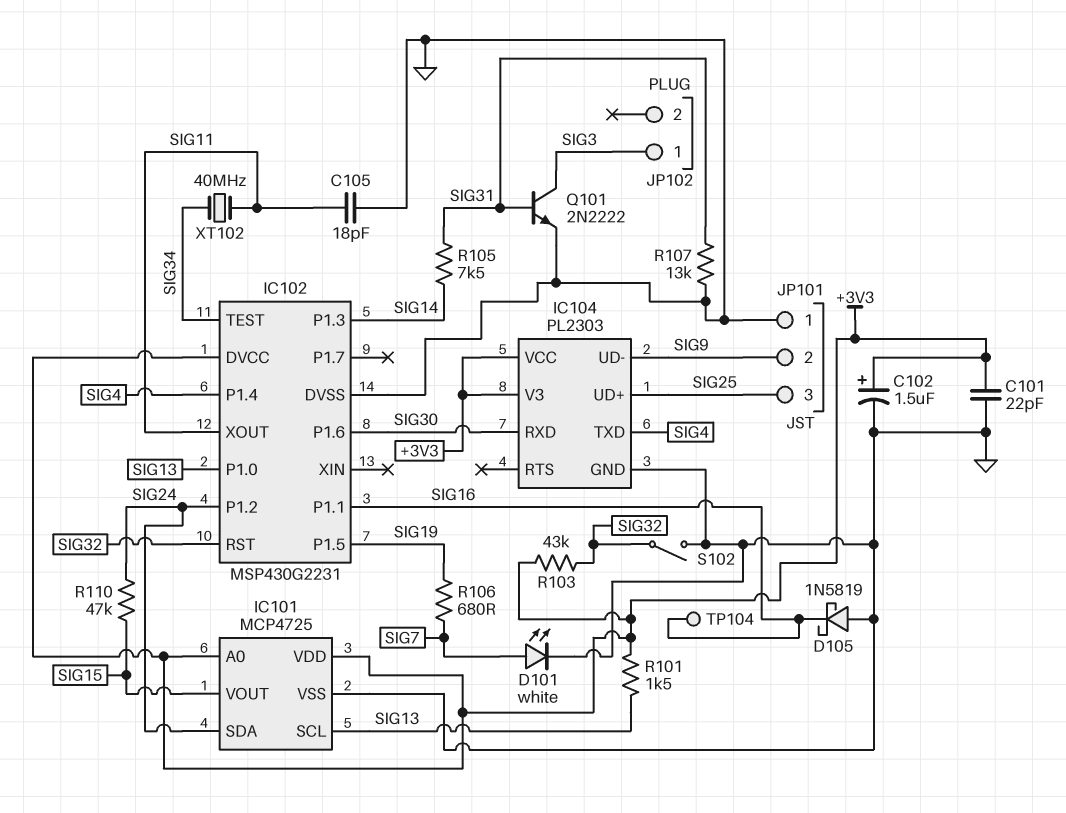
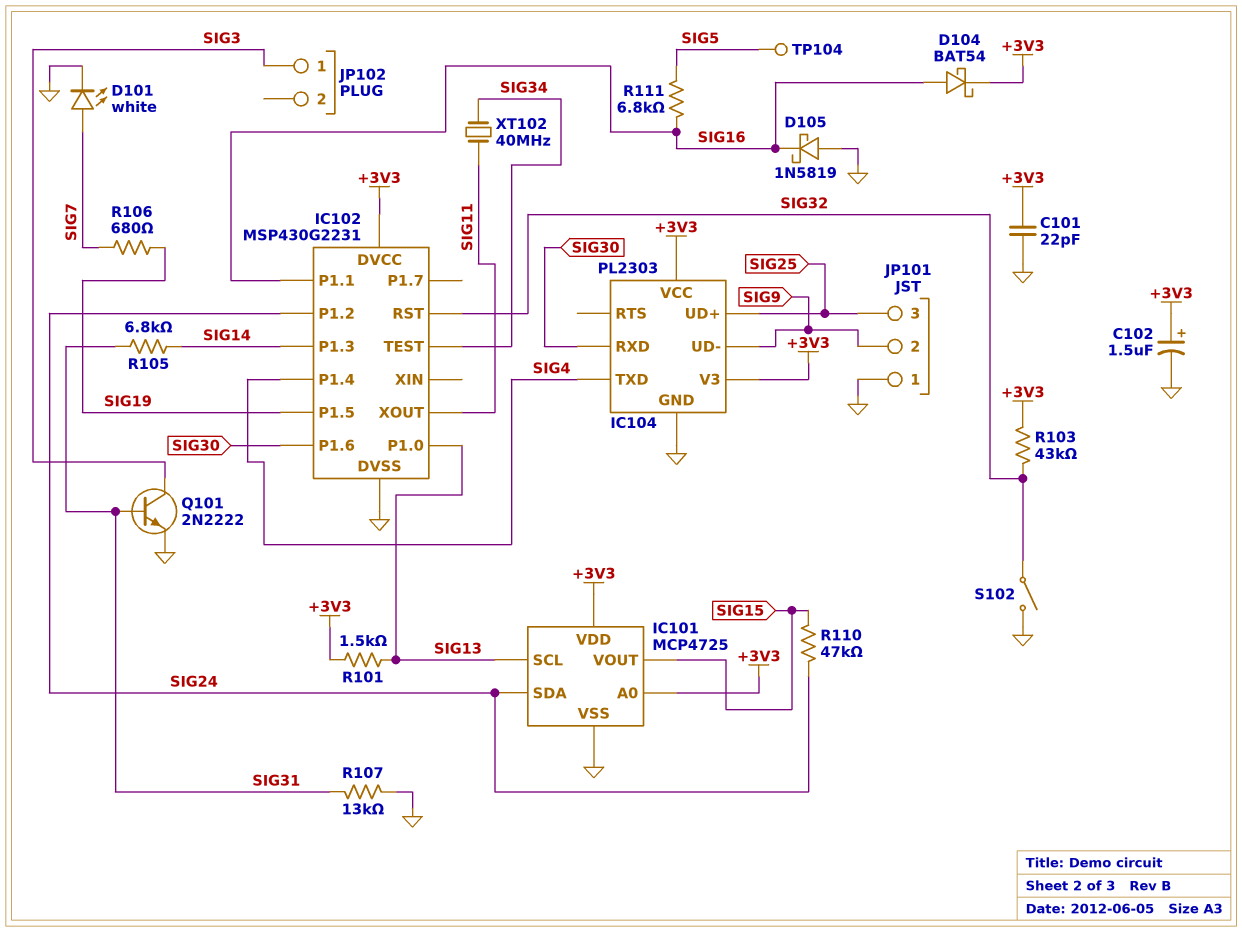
C105: 18pF (GND, SIG11) -> none
D104: none -> schottky BAT54 (A SIG16, K +3V3)
R105: 7.5k (SIG14, SIG31) -> 6.8k (SIG14, SIG31)
R111: none -> 6.8k (SIG5, SIG16)
TP104: test point (SIG16) -> test point (SIG5)

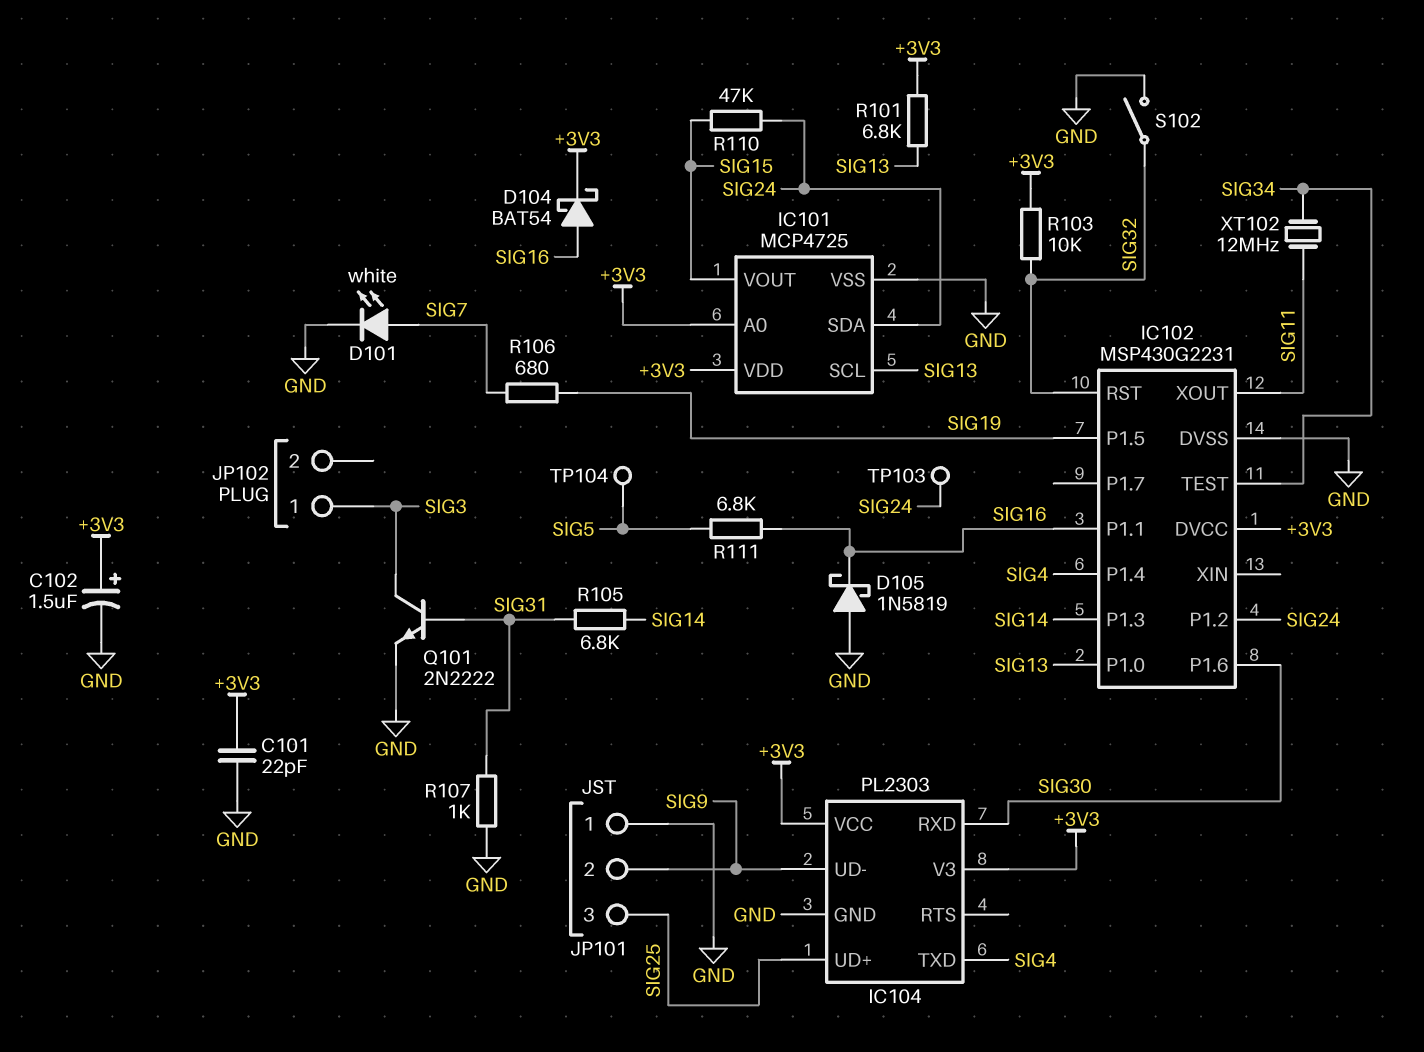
R101: 1.5k (+3V3, SIG13) -> 6.8k (+3V3, SIG13)
R103: 43k (+3V3, SIG32) -> 10k (+3V3, SIG32)
R107: 13k (GND, SIG31) -> 1k (GND, SIG31)
TP103: none -> test point (SIG24)
XT102: 40MHz (SIG11, SIG34) -> 12MHz (SIG11, SIG34)

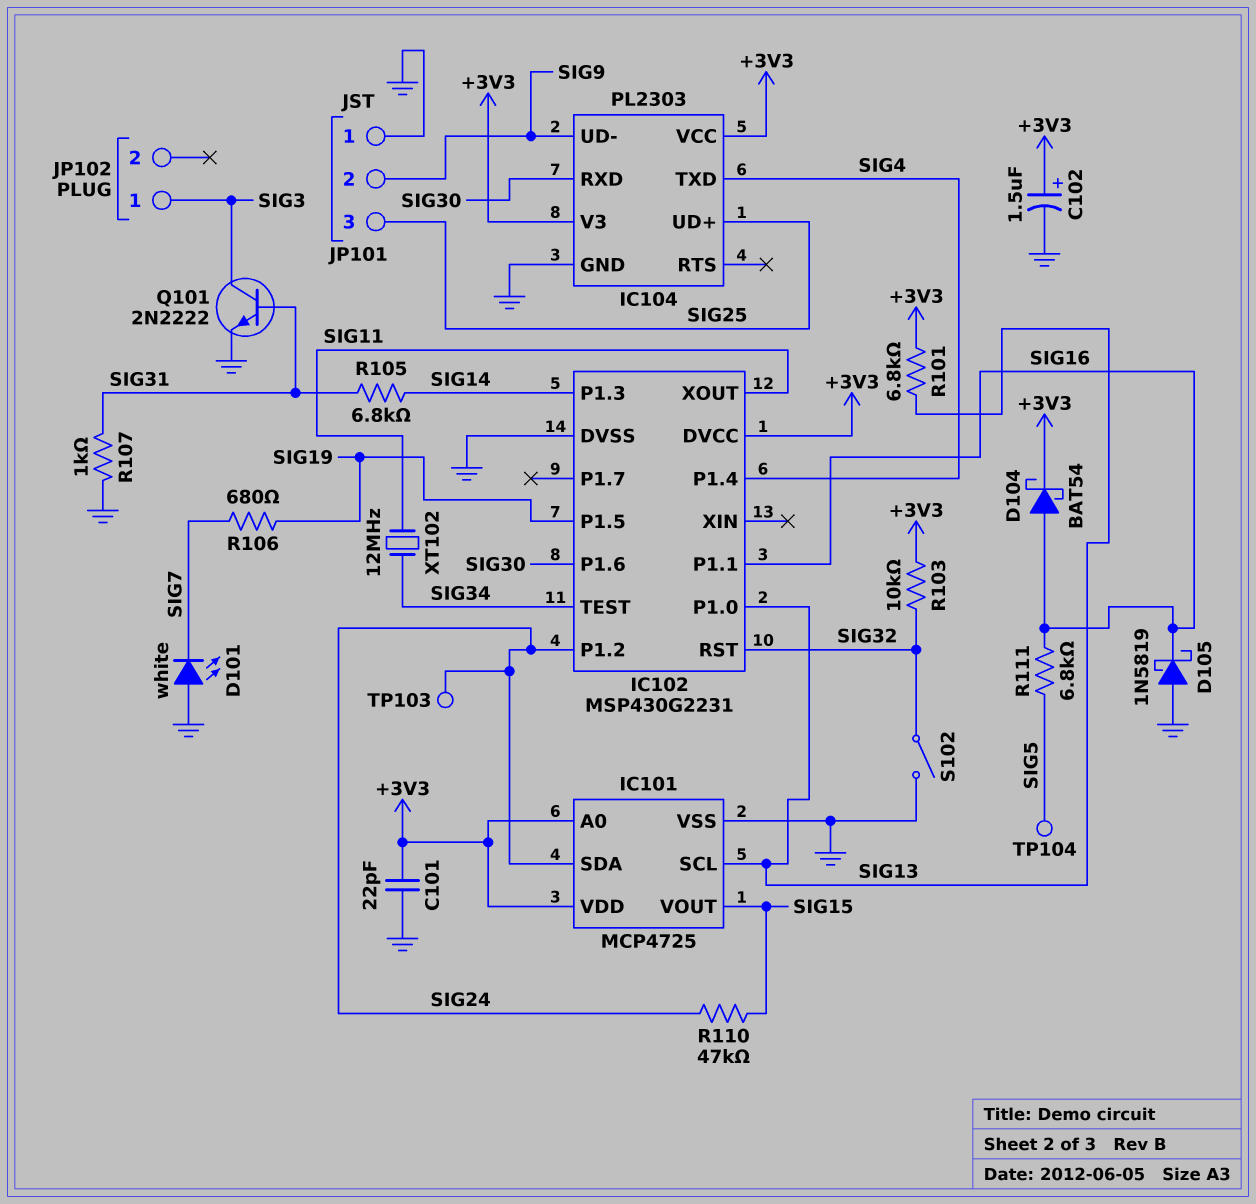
D101: LED white (A SIG7, K GND) -> LED white (A GND, K SIG7)

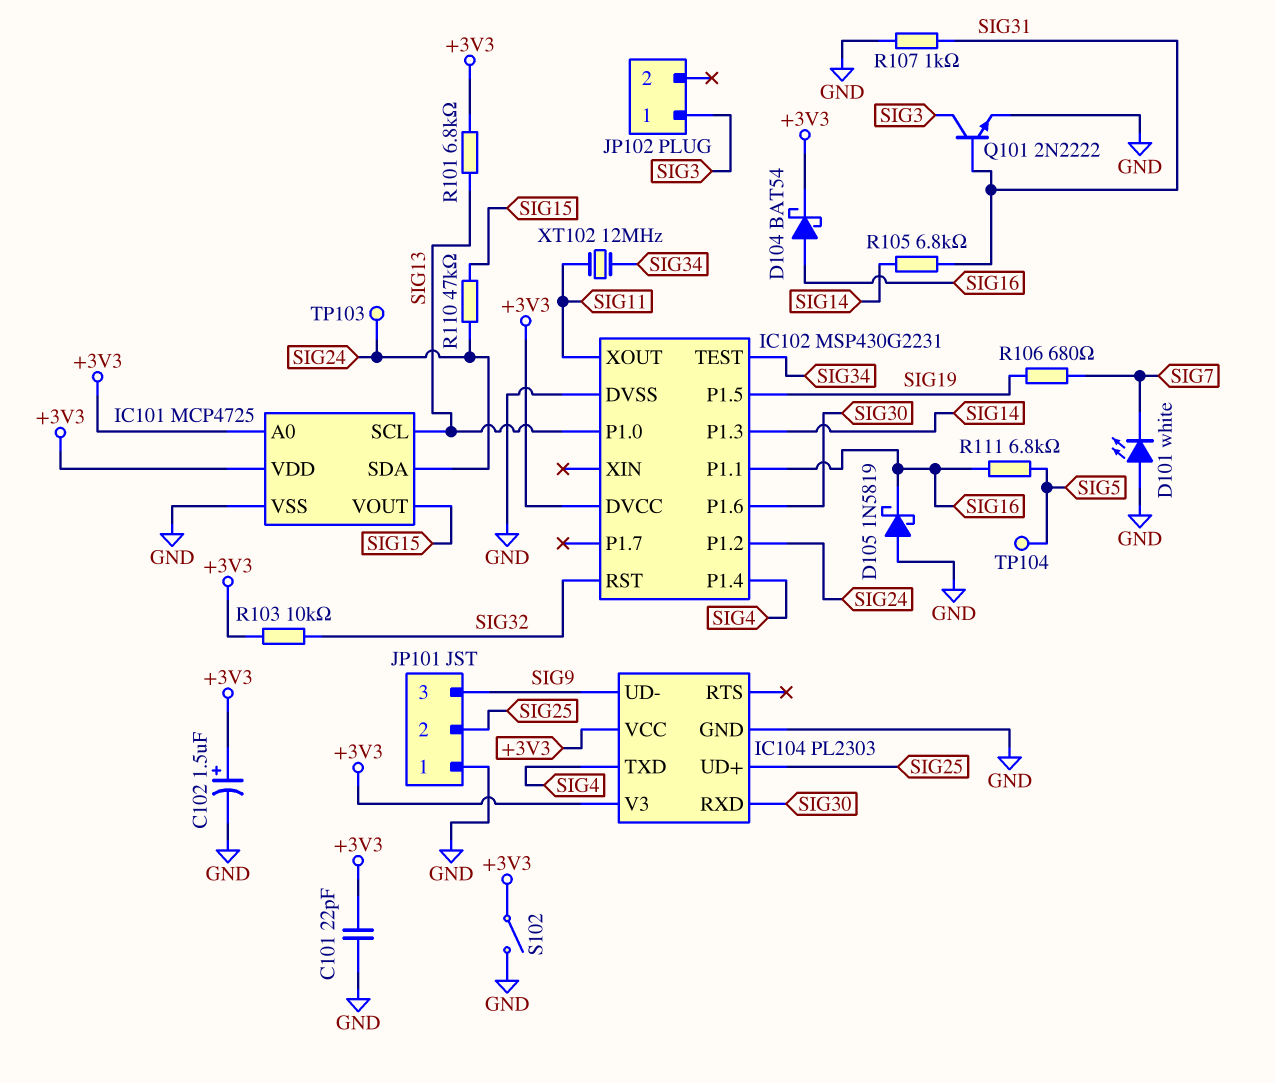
JP101 pin 2: SIG9 -> SIG25
JP101 pin 3: SIG25 -> SIG9
S102: switch (GND, SIG32) -> switch (+3V3, GND)

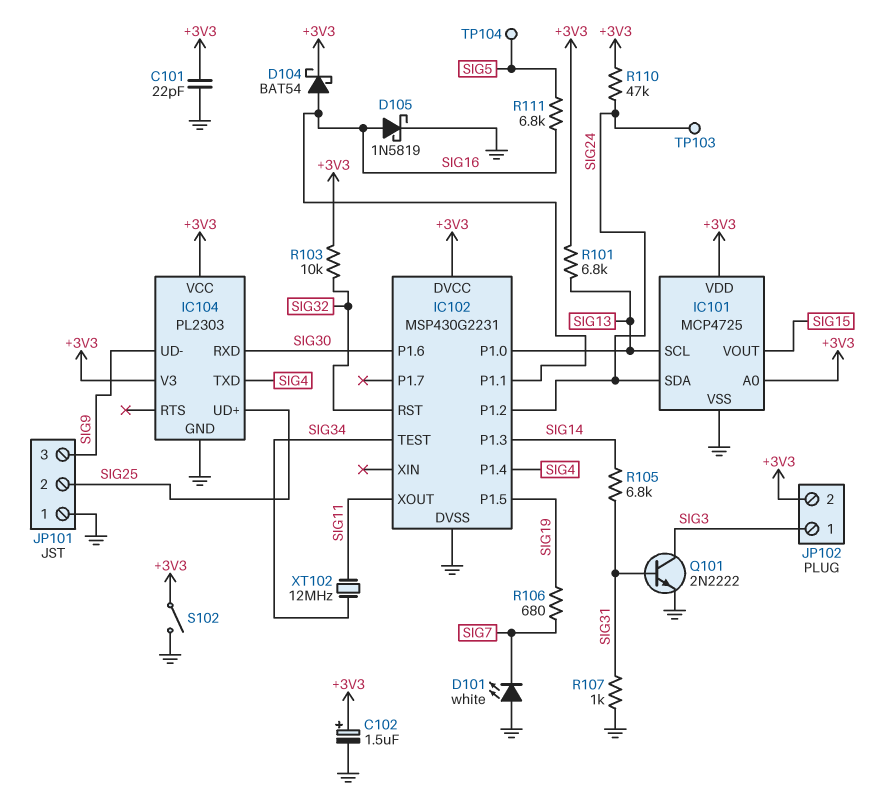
D105: schottky 1N5819 (A GND, K SIG16) -> schottky 1N5819 (A SIG16, K GND)
JP102 pin 2: none -> +3V3
R110: 47k (SIG15, SIG24) -> 47k (+3V3, SIG24)

